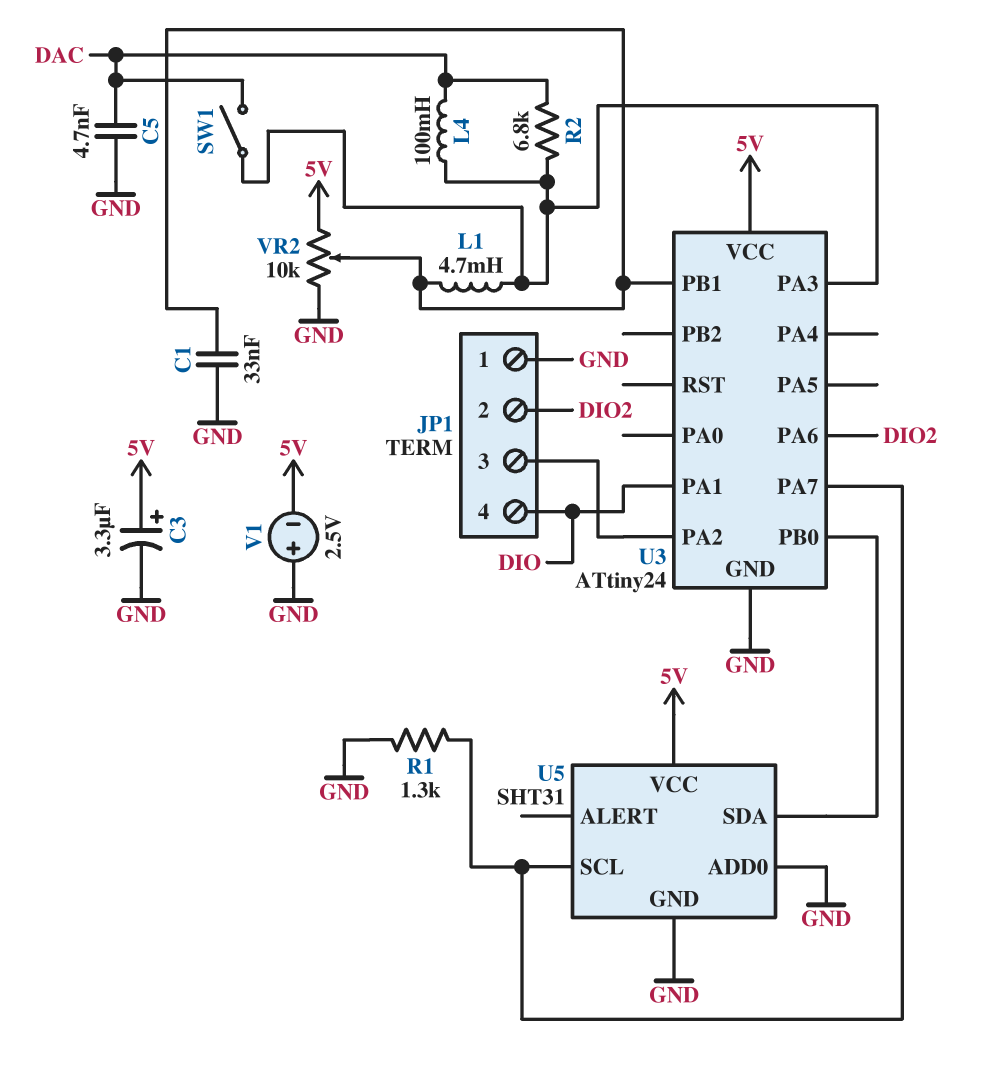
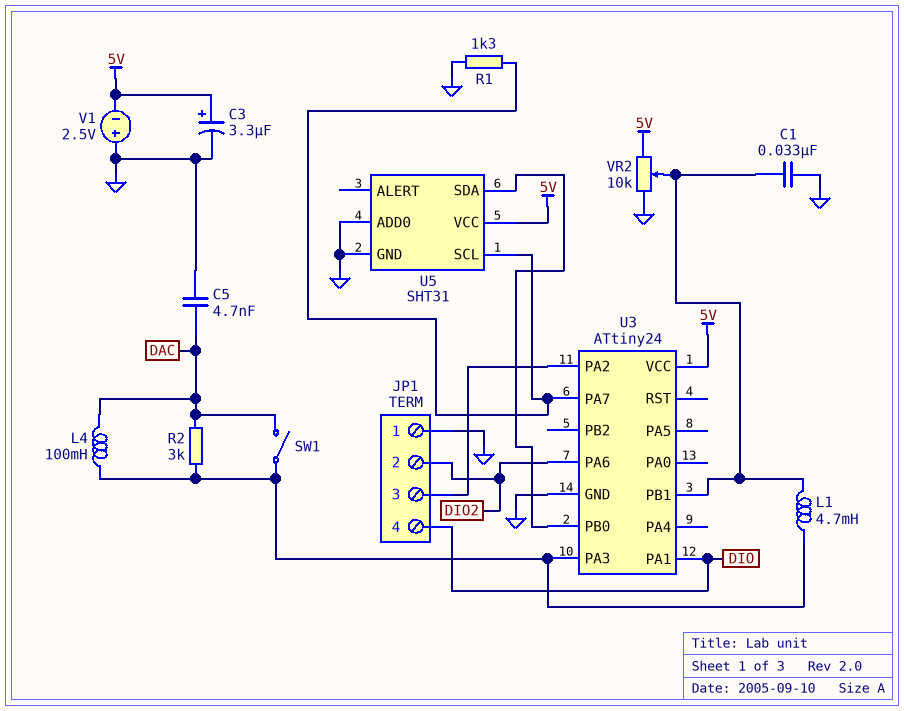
R2: 6.8k (DAC, U3/PA3) -> 3k (DAC, U3/PA3)

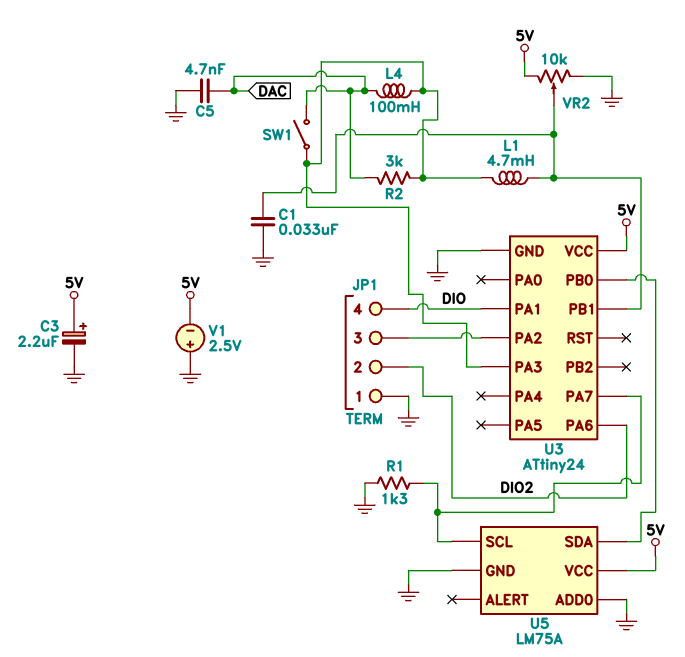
C3: 3.3uF (plus 5V, minus GND) -> 2.2uF (plus 5V, minus GND)
U5: SHT31 -> LM75A

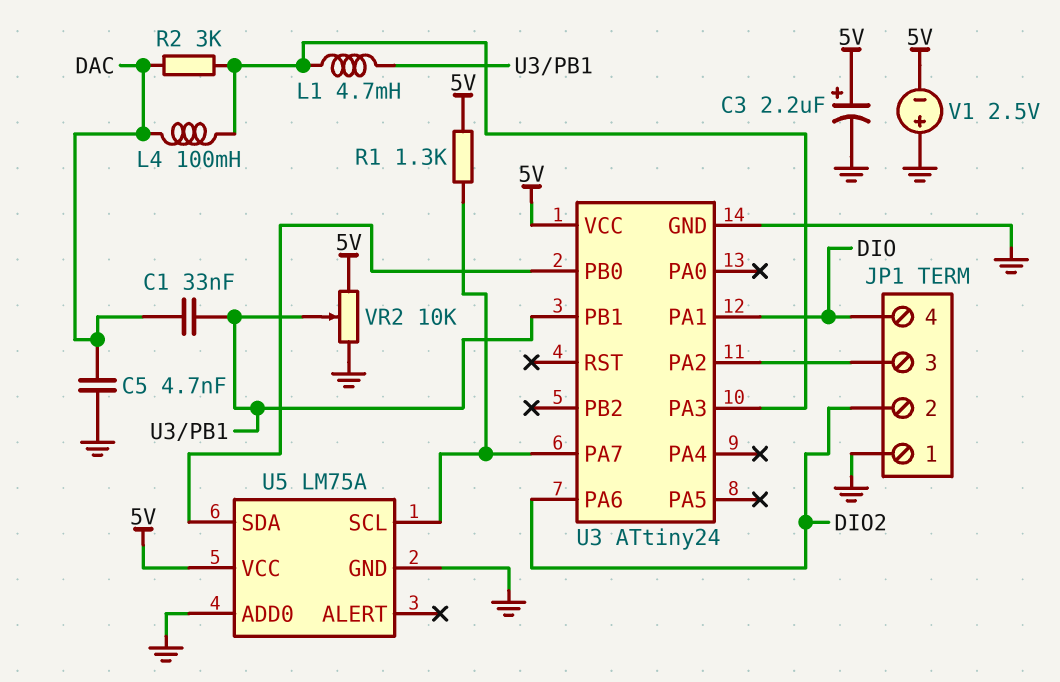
C1: 33nF (GND, U3/PB1) -> 33nF (DAC, U3/PB1)
R1: 1.3k (GND, U3/PA7) -> 1.3k (5V, U3/PA7)
SW1: switch (DAC, U3/PA3) -> none

